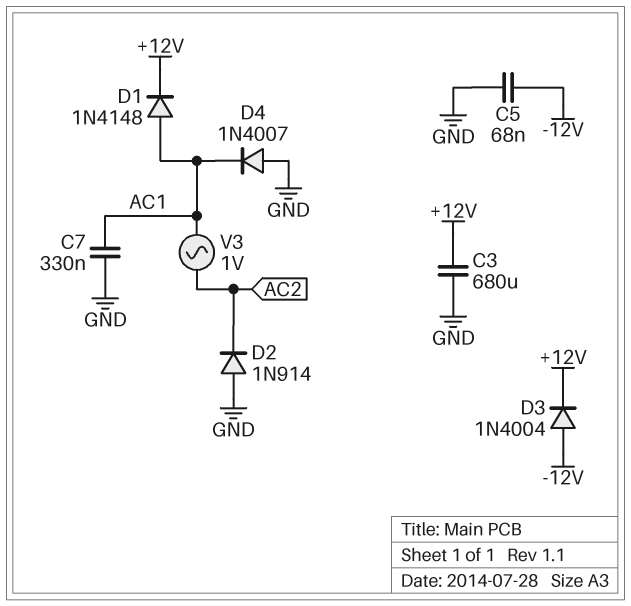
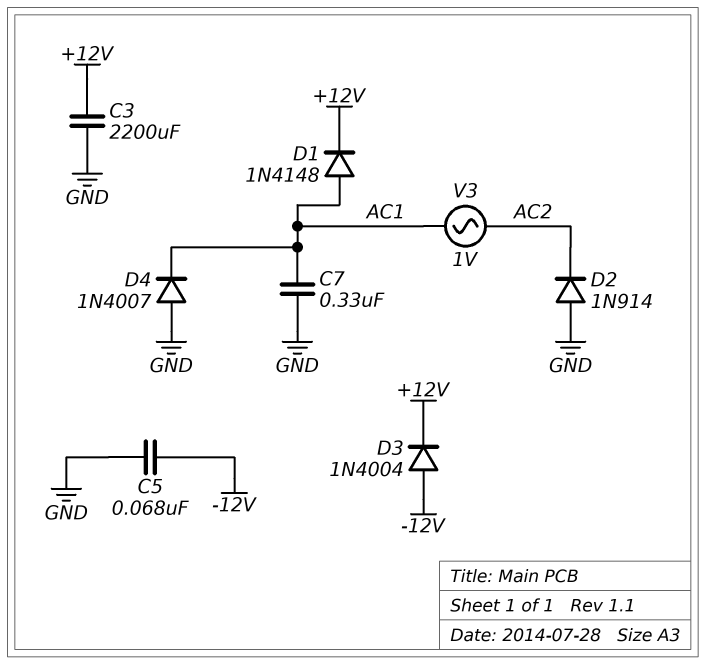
C3: 680uF (+12V, GND) -> 2200uF (+12V, GND)

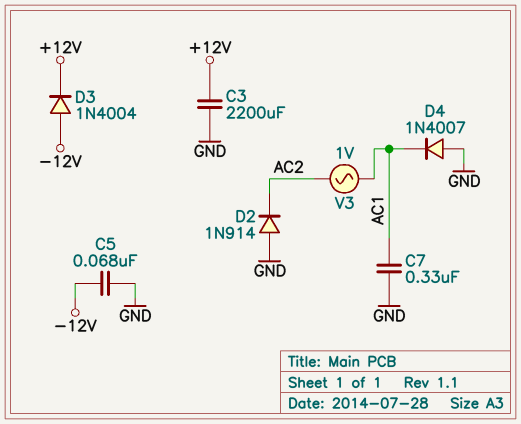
D1: diode 1N4148 (A AC1, K +12V) -> none

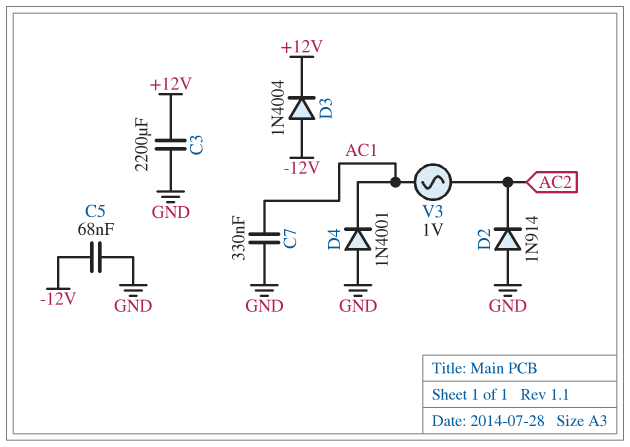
D4: diode 1N4007 (A GND, K AC1) -> diode 1N4001 (A GND, K AC1)

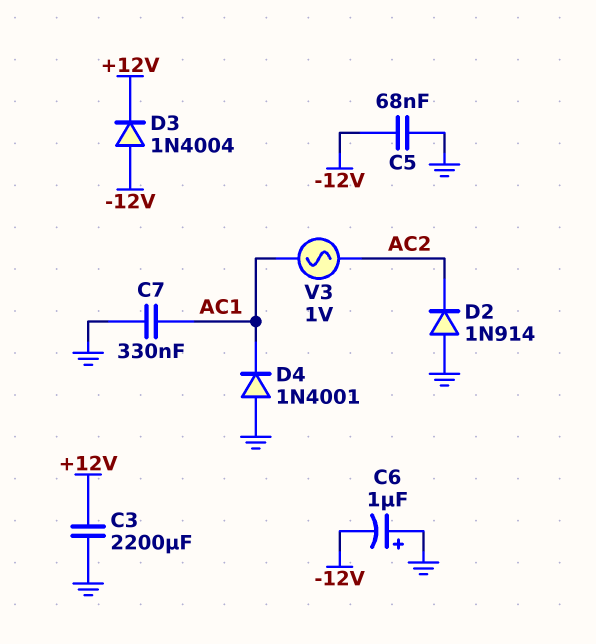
C6: none -> 1uF (plus GND, minus -12V)

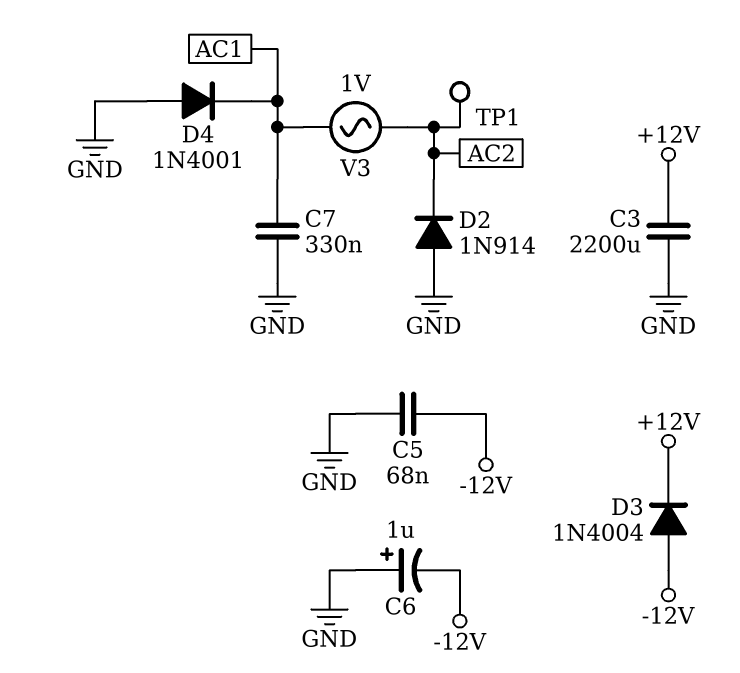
TP1: none -> test point (AC2)

